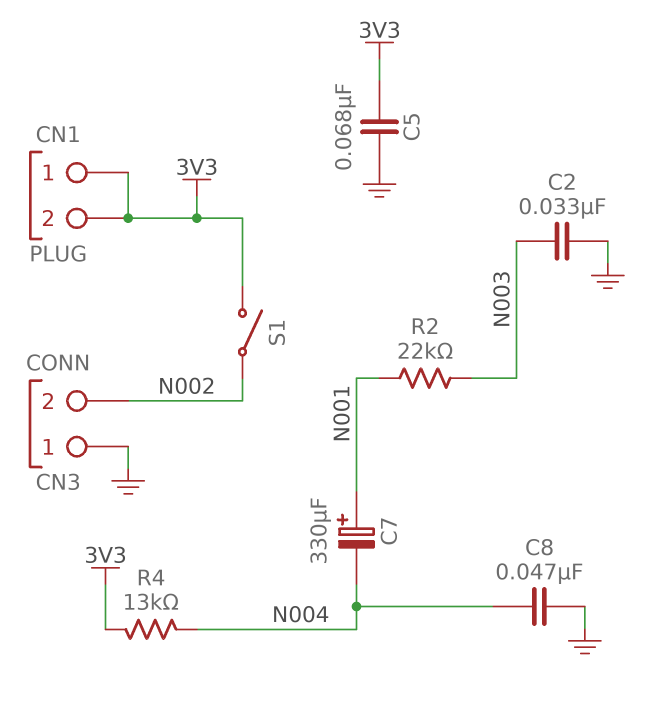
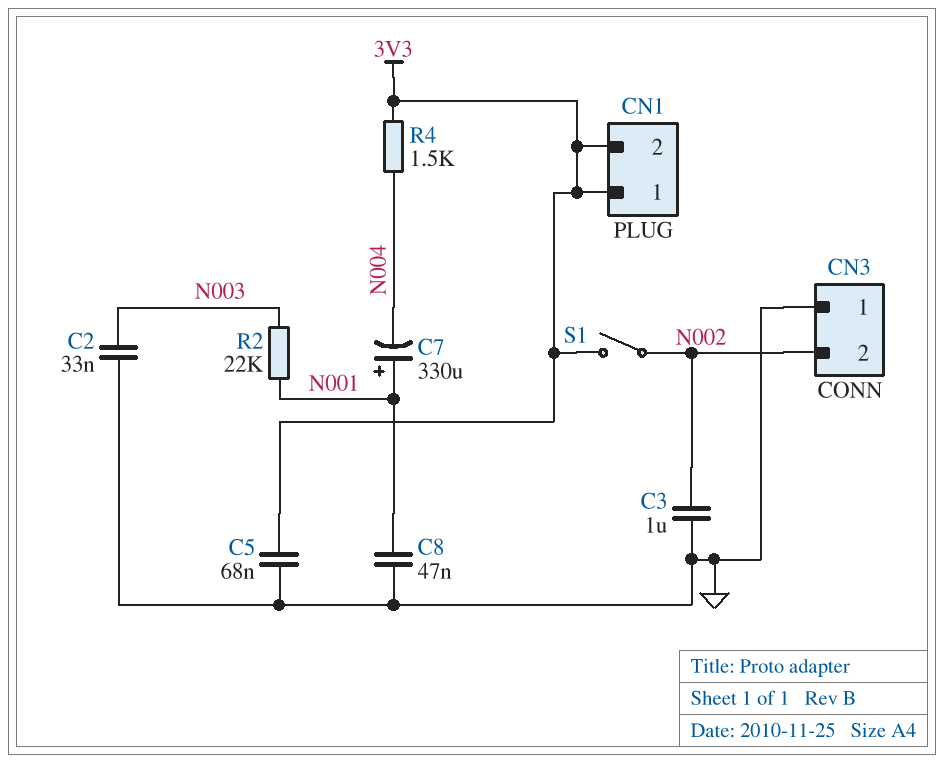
C3: none -> 1uF (GND, N002)
C8: 47nF (GND, N004) -> 47nF (GND, N001)
R4: 13k (3V3, N004) -> 1.5k (3V3, N004)

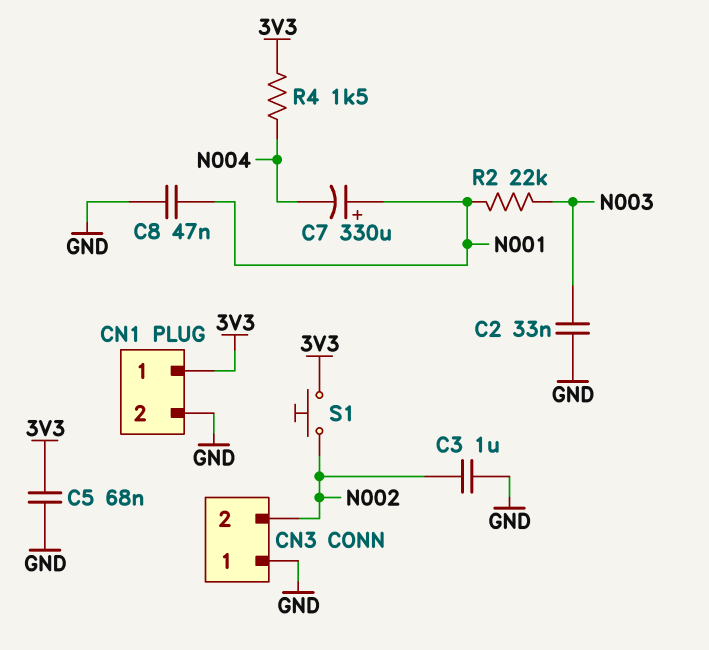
CN1 pin 2: 3V3 -> GND
S1: switch (3V3, N002) -> button (3V3, N002)

